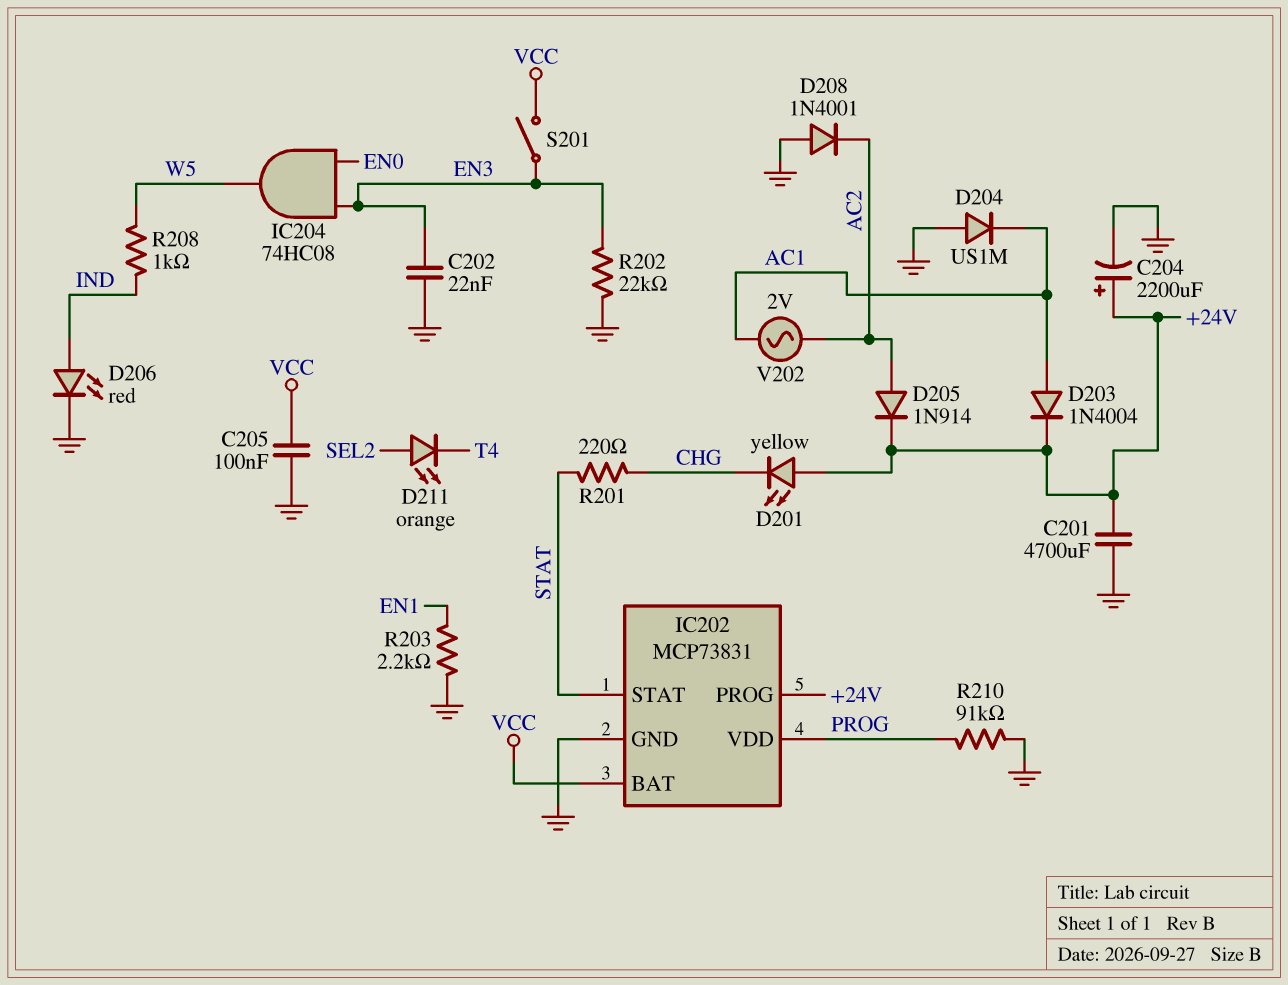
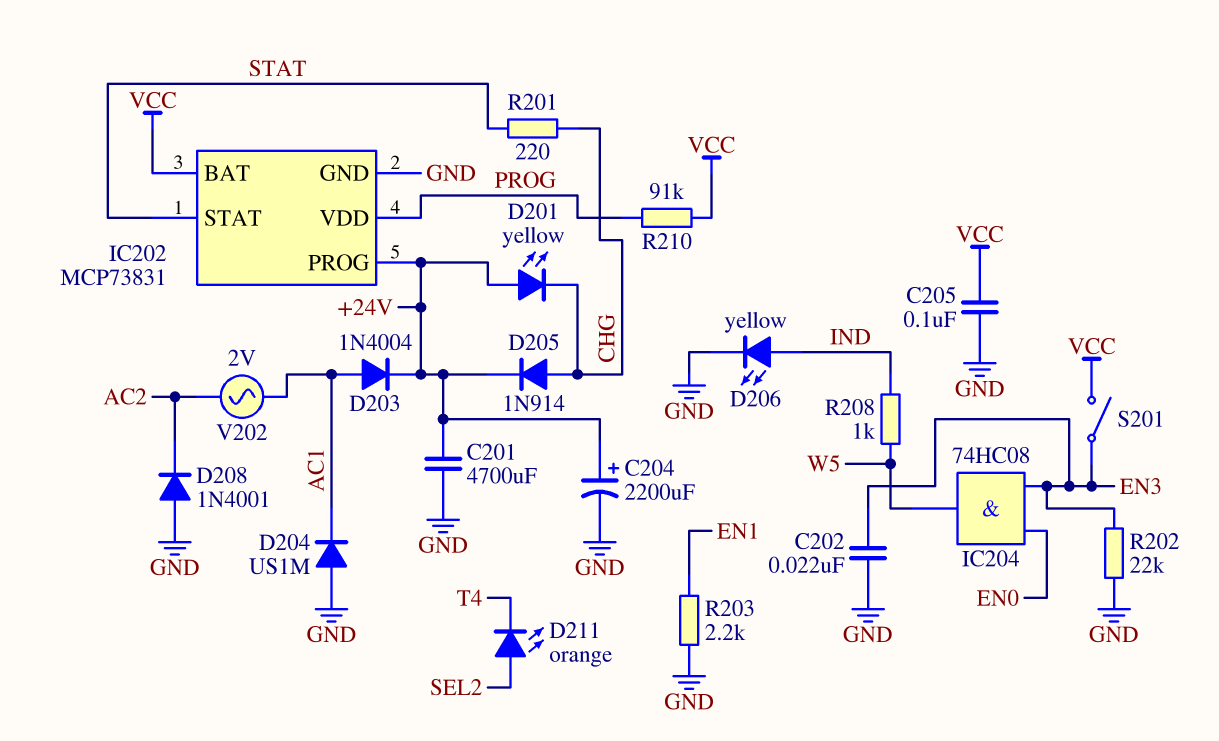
D205: diode 1N914 (A AC2, K +24V) -> diode 1N914 (A CHG, K +24V)
D206: LED red (A IND, K GND) -> LED yellow (A IND, K GND)
R210: 91k (GND, PROG) -> 91k (PROG, VCC)

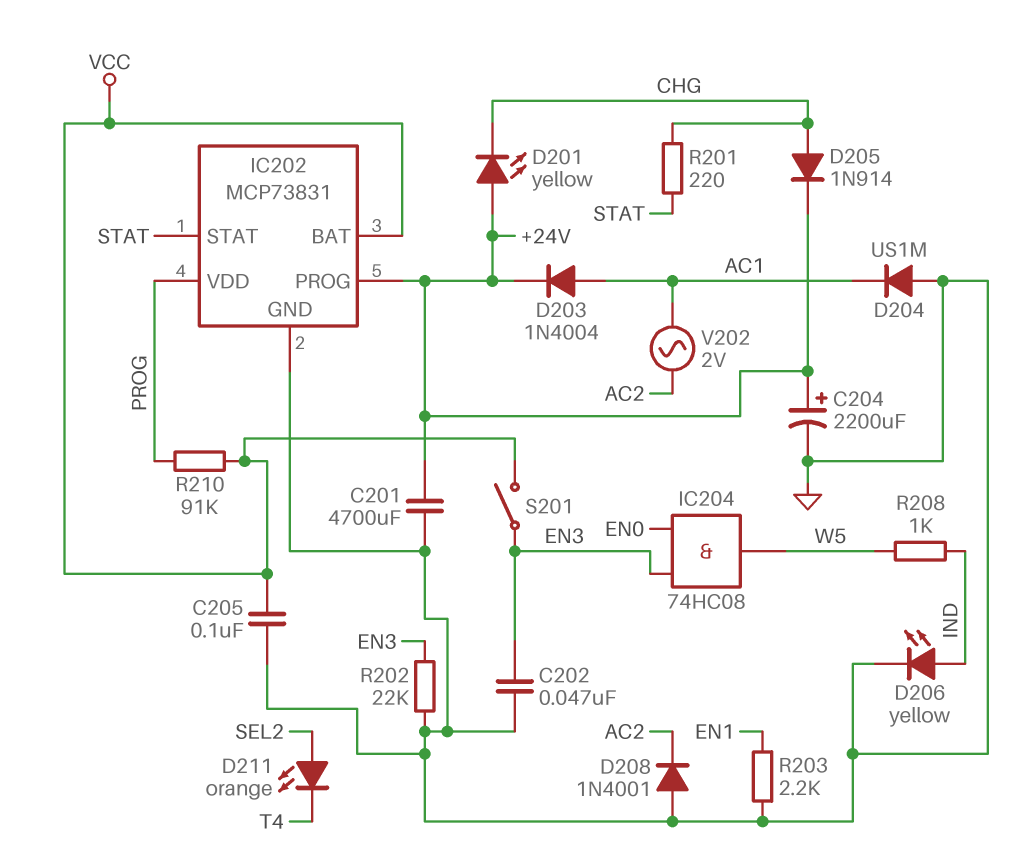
C202: 22nF (EN3, GND) -> 47nF (EN3, GND)

